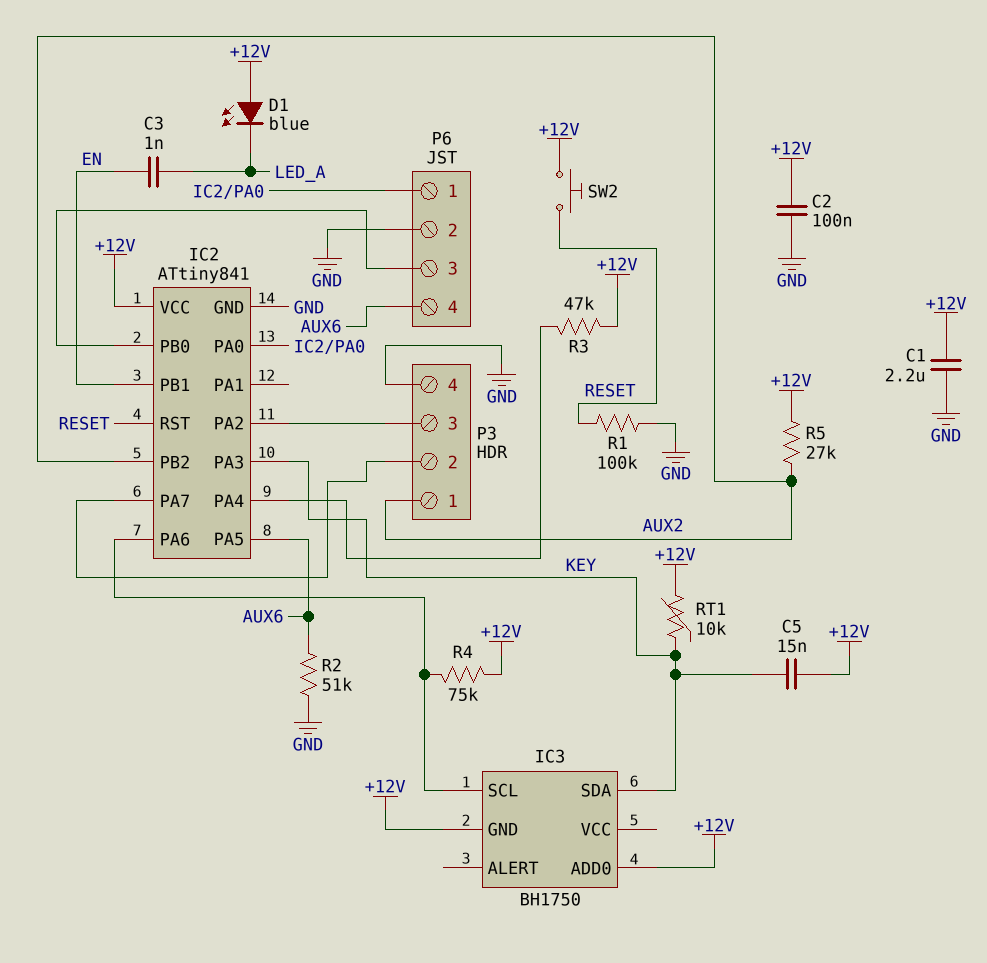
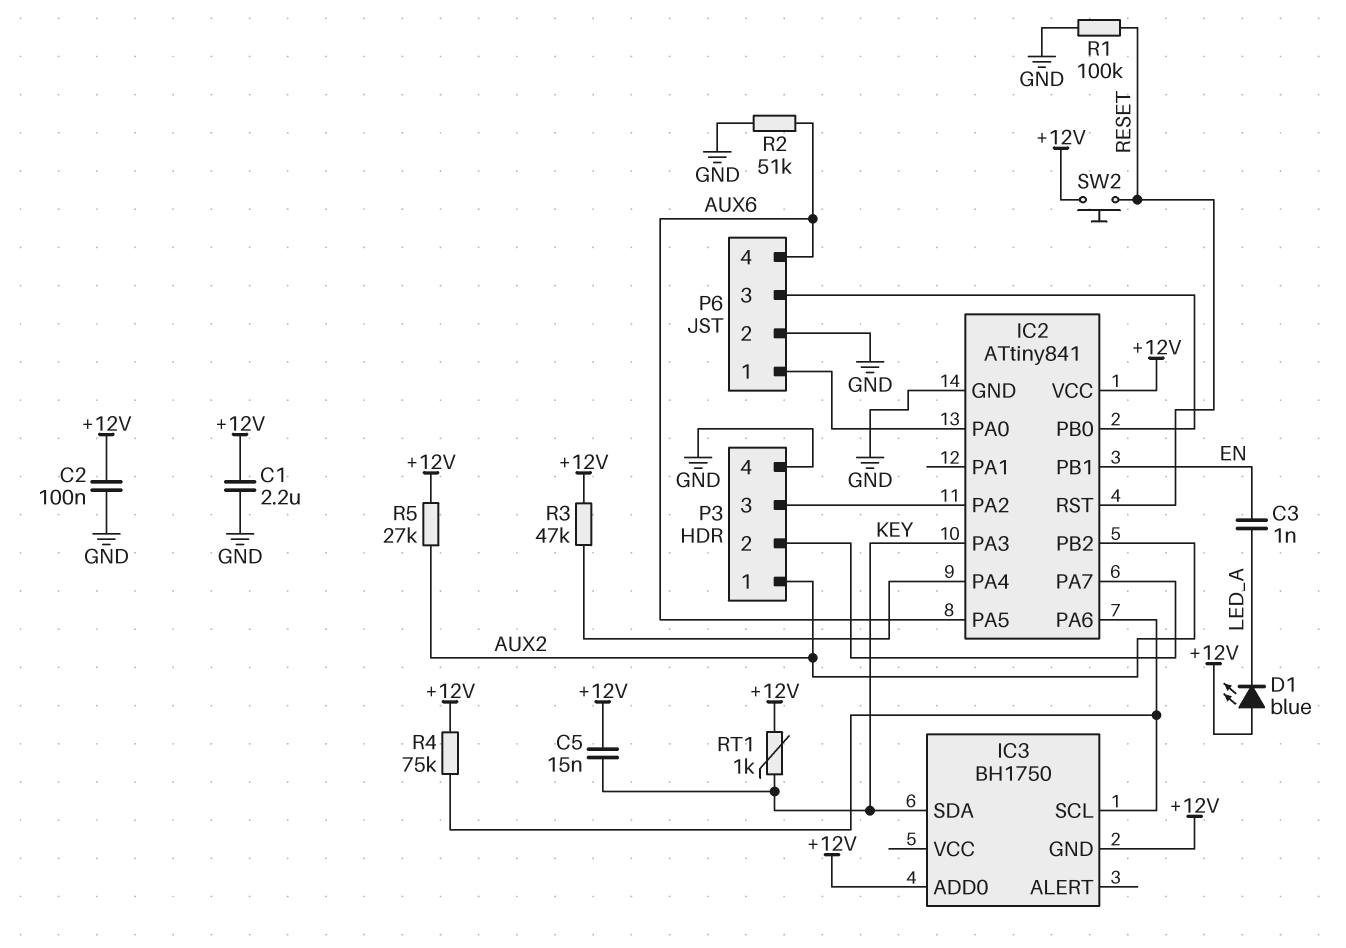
RT1: 10k (+12V, KEY) -> 1k (+12V, KEY)

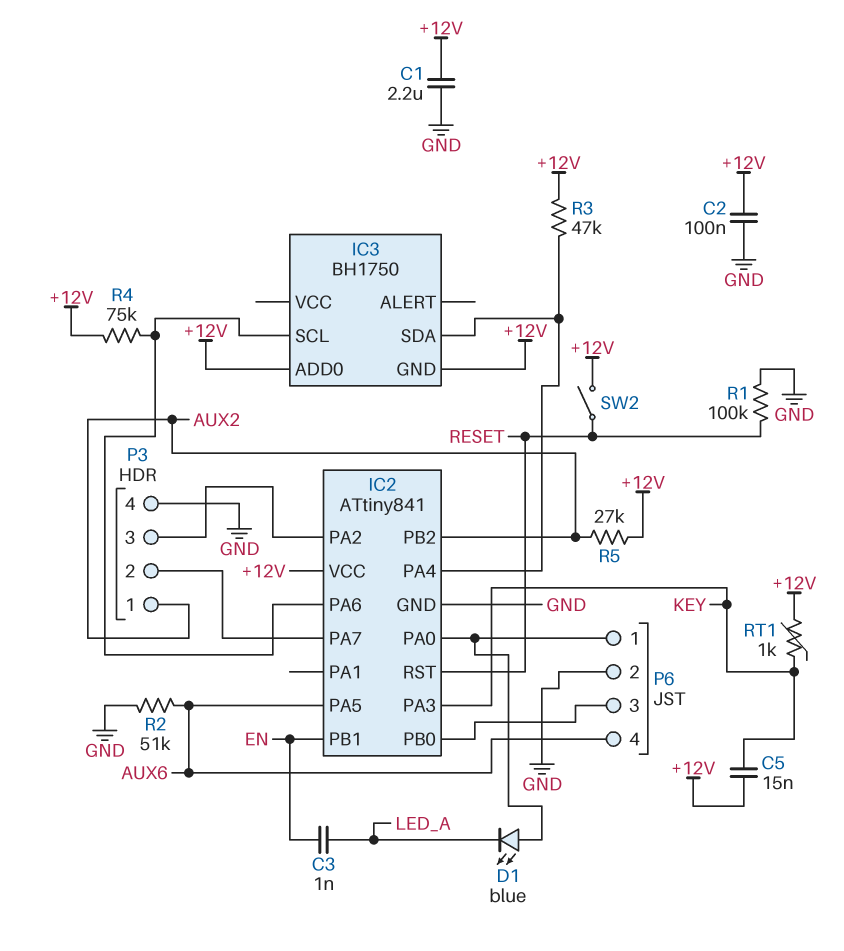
D1: LED blue (A +12V, K LED_A) -> LED blue (A IC2/PA0, K LED_A)
IC3 pin SDA: KEY -> IC2/PA4
SW2: button (+12V, RESET) -> switch (+12V, RESET)

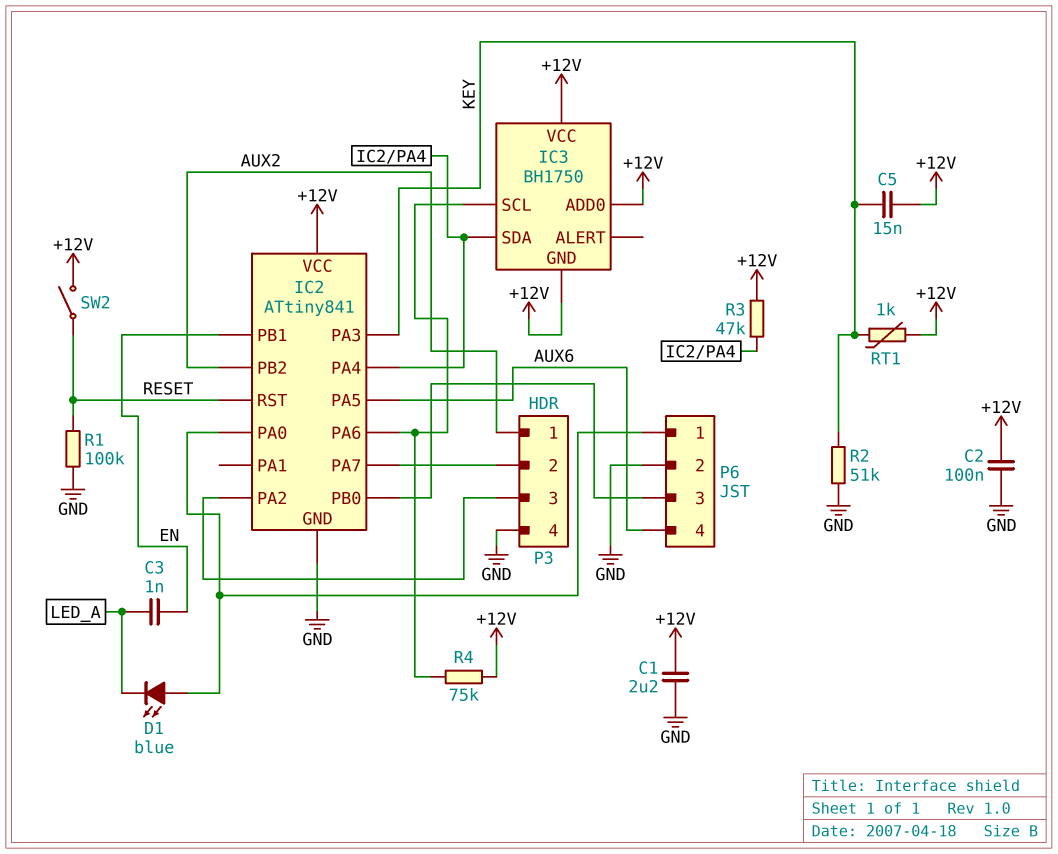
IC3 pin VCC: none -> +12V
R2: 51k (AUX6, GND) -> 51k (GND, KEY)
R5: 27k (+12V, AUX2) -> none

